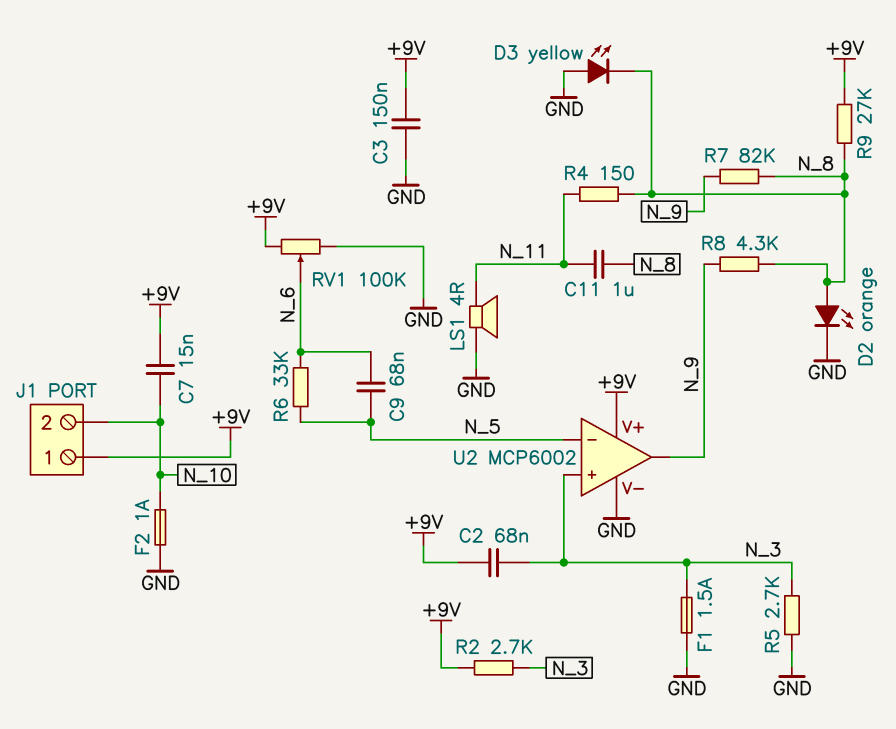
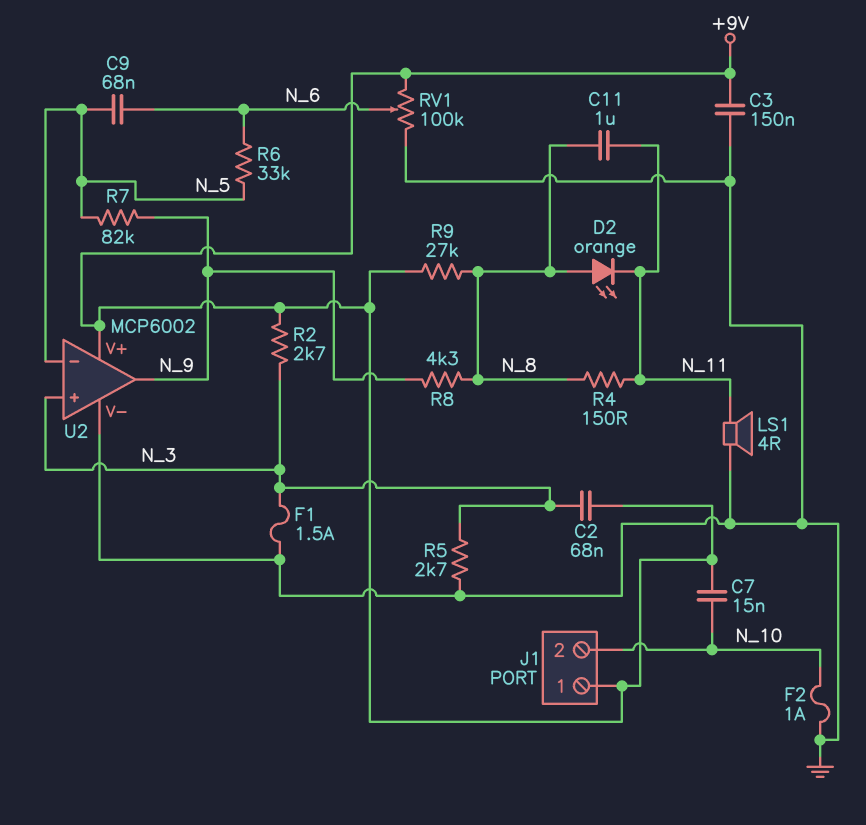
D2: LED orange (A N_8, K GND) -> LED orange (A N_8, K N_11)
D3: LED yellow (A GND, K N_8) -> none
R7: 82k (N_8, N_9) -> 82k (N_5, N_9)

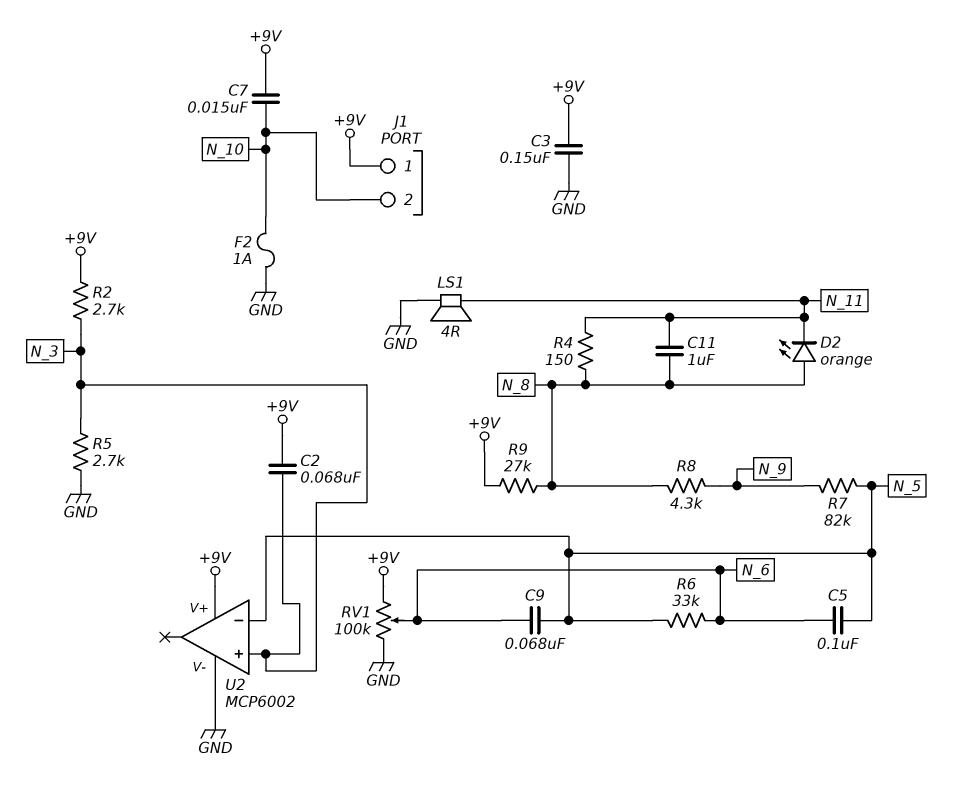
C5: none -> 100nF (N_5, N_6)
F1: 1.5A (GND, N_3) -> none
U2 pin out: N_9 -> none

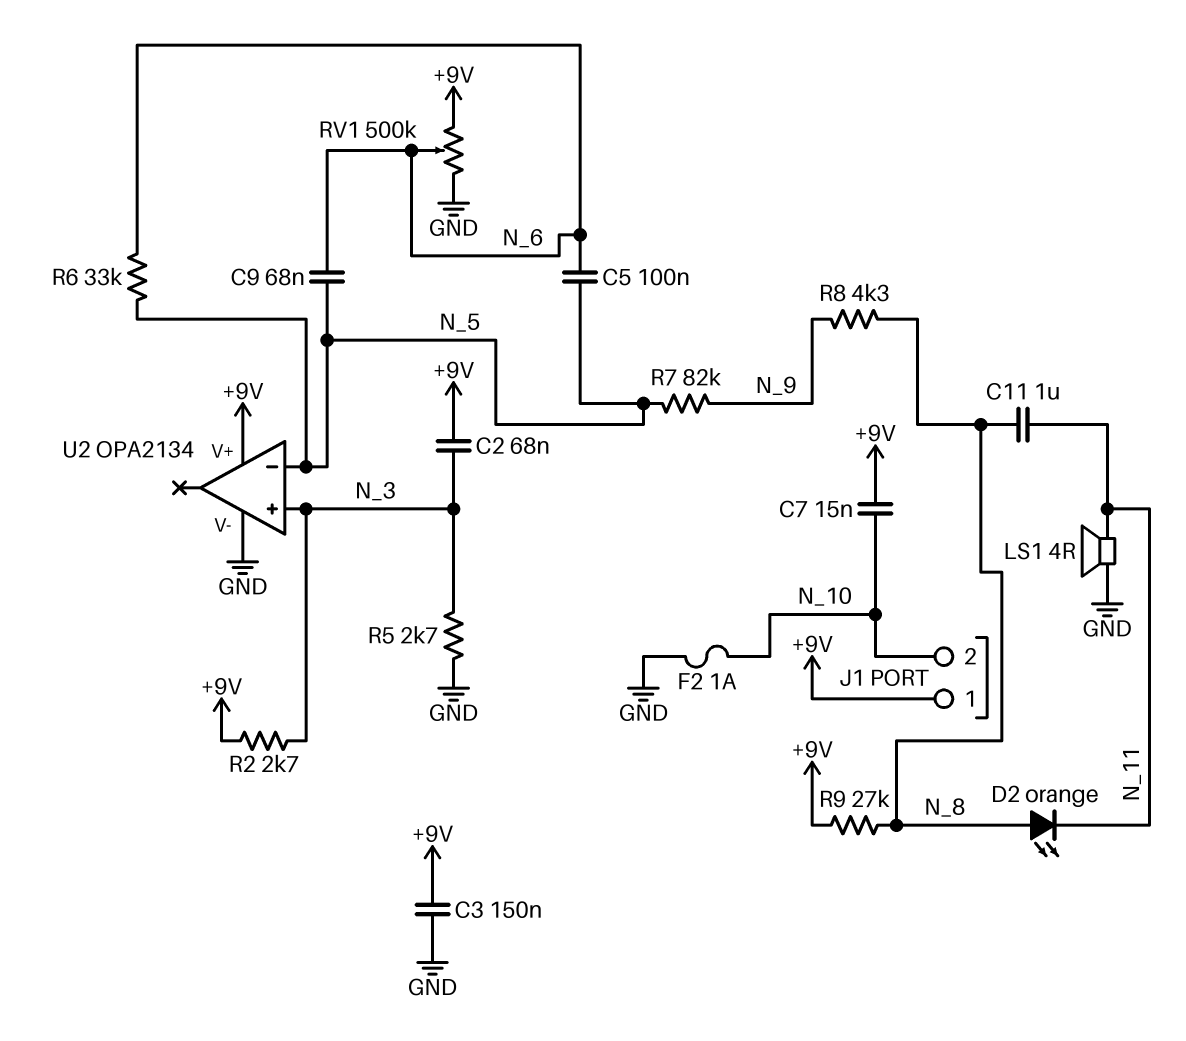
R4: 150 (N_8, N_11) -> none
RV1: 100k (+9V, GND, wiper N_6) -> 500k (+9V, GND, wiper N_6)
U2: MCP6002 -> OPA2134

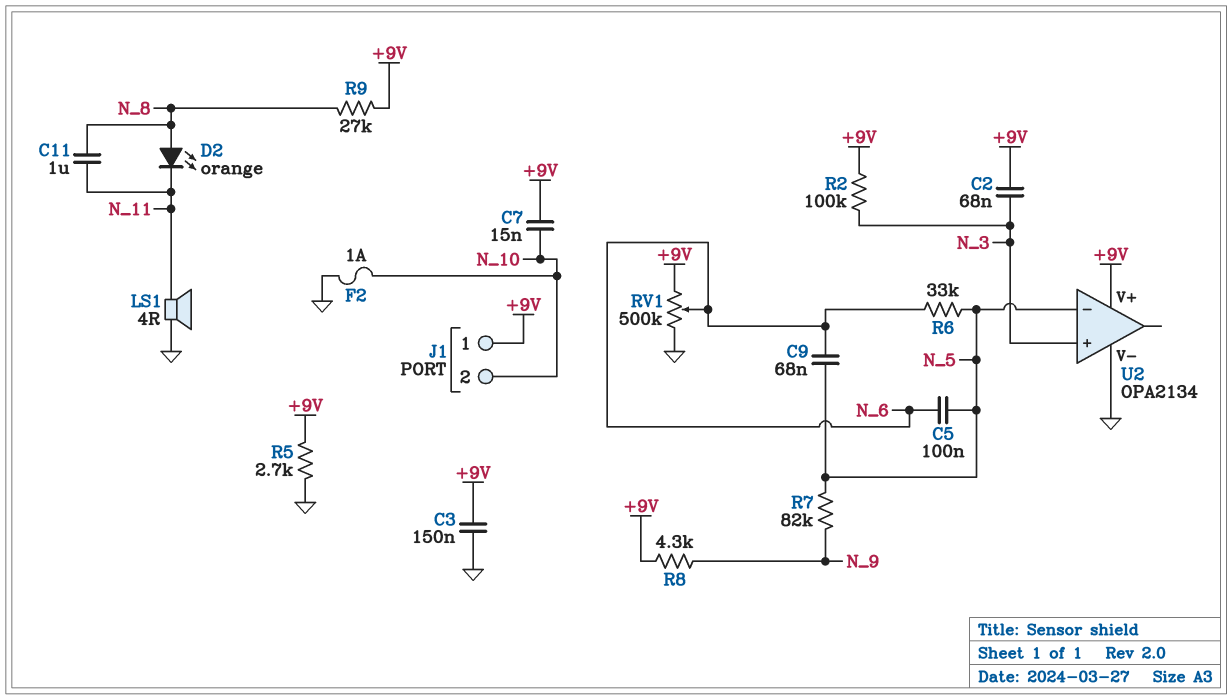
R2: 2.7k (+9V, N_3) -> 100k (+9V, N_3)
R5: 2.7k (GND, N_3) -> 2.7k (+9V, GND)
R8: 4.3k (N_8, N_9) -> 4.3k (+9V, N_9)

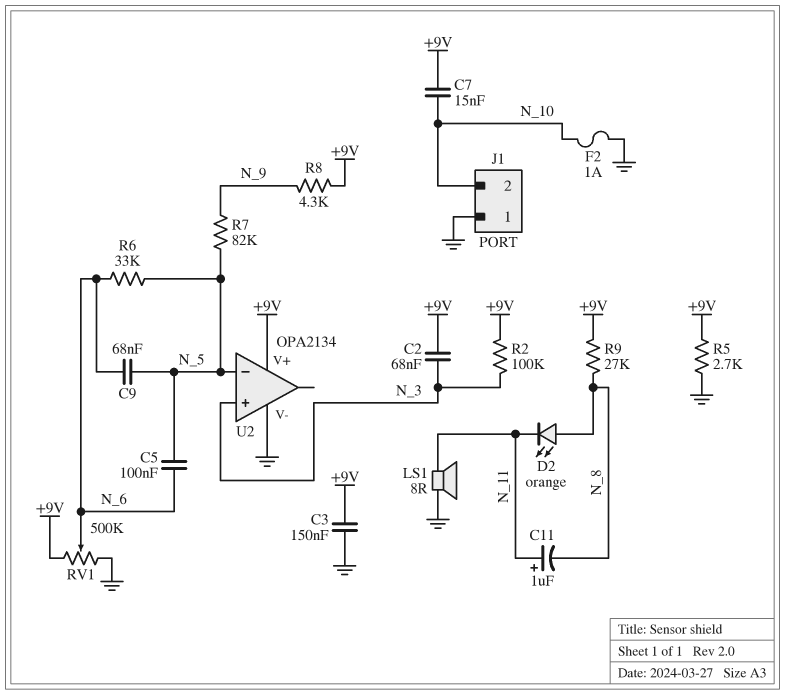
C11: 1uF (N_8, N_11) -> 1uF (plus N_11, minus N_8)
J1 pin 1: +9V -> GND
LS1: speaker 4R (GND, N_11) -> speaker 8R (GND, N_11)

